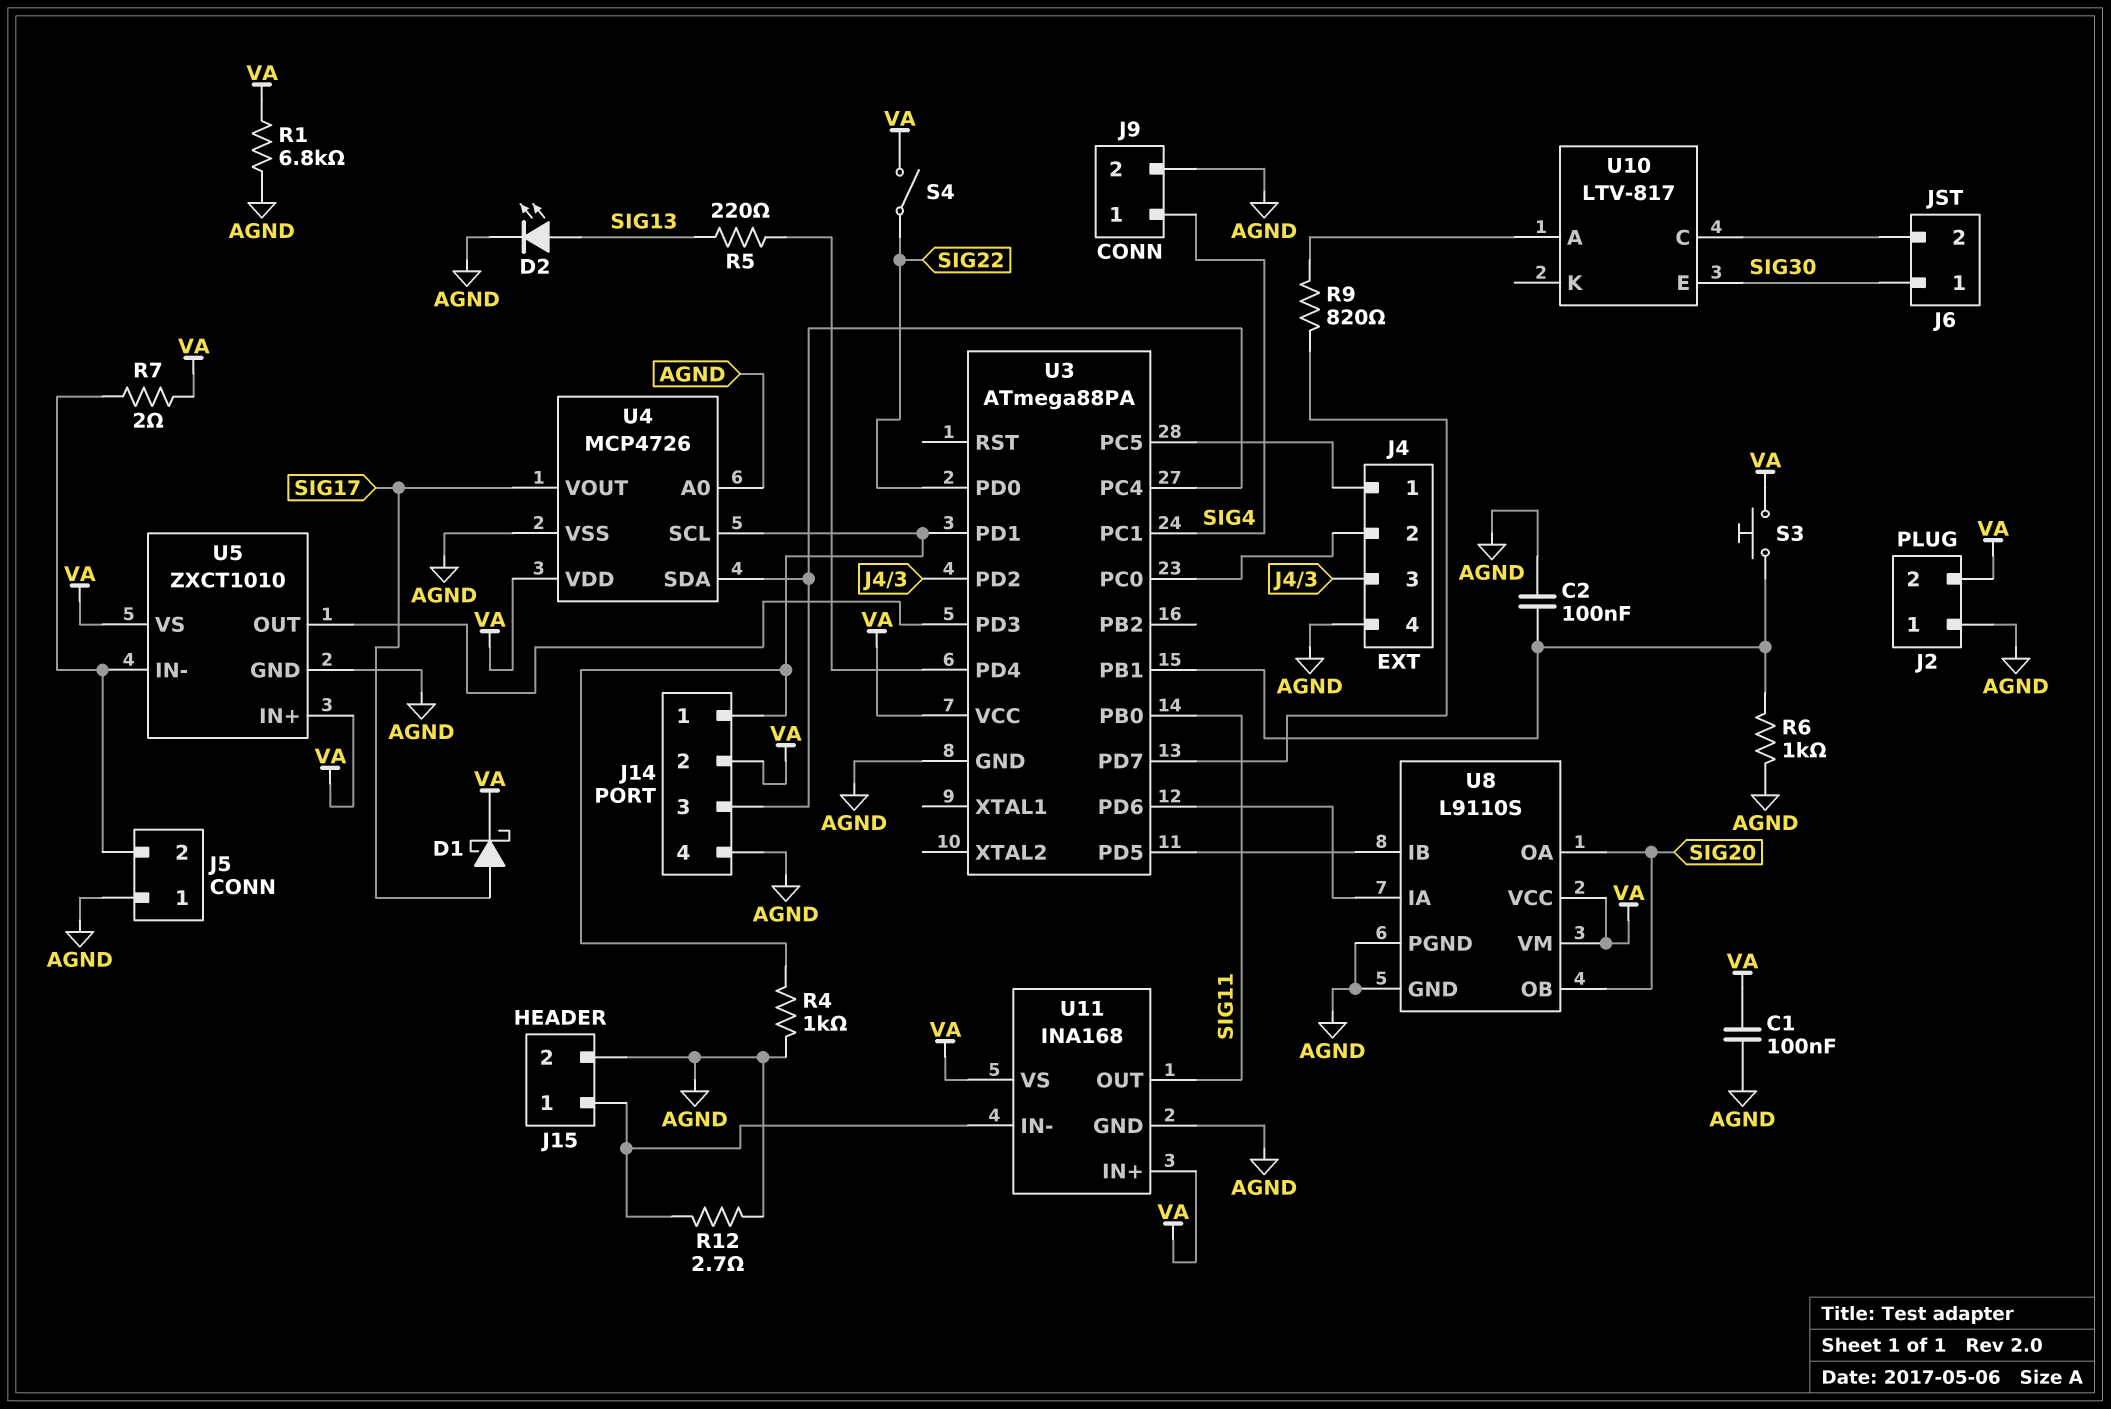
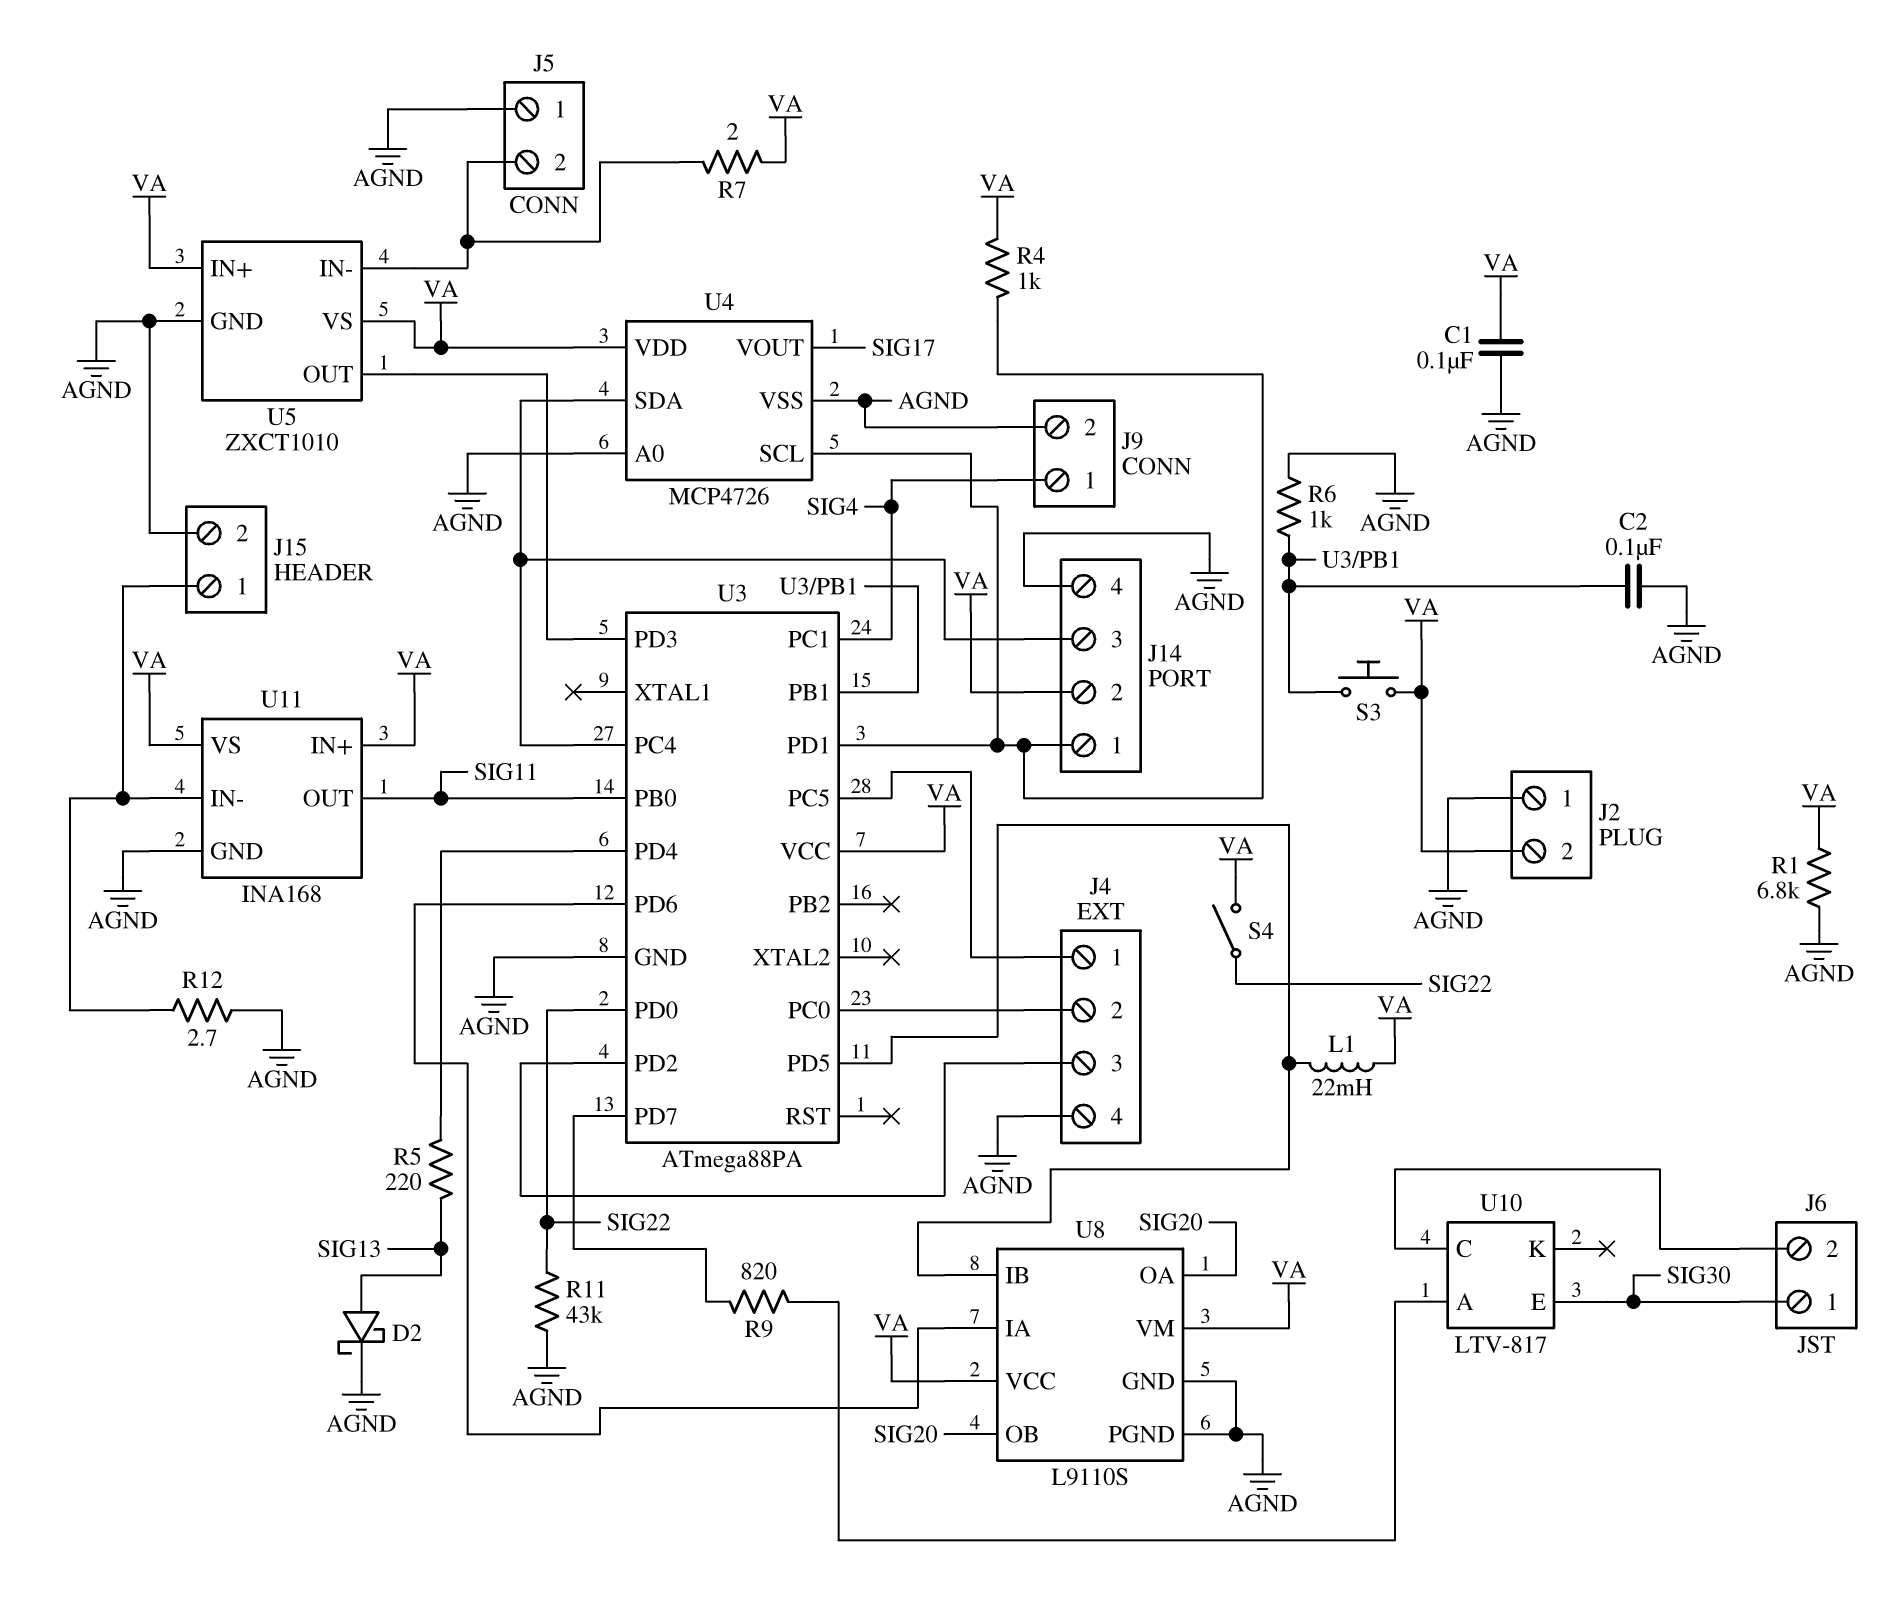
D1: schottky (A SIG17, K VA) -> none
D2: LED (A SIG13, K AGND) -> schottky (A SIG13, K AGND)
L1: none -> 22mH (U3/PD5, VA)
R4: 1k (AGND, J14/1) -> 1k (J14/1, VA)
R11: none -> 43k (AGND, SIG22)

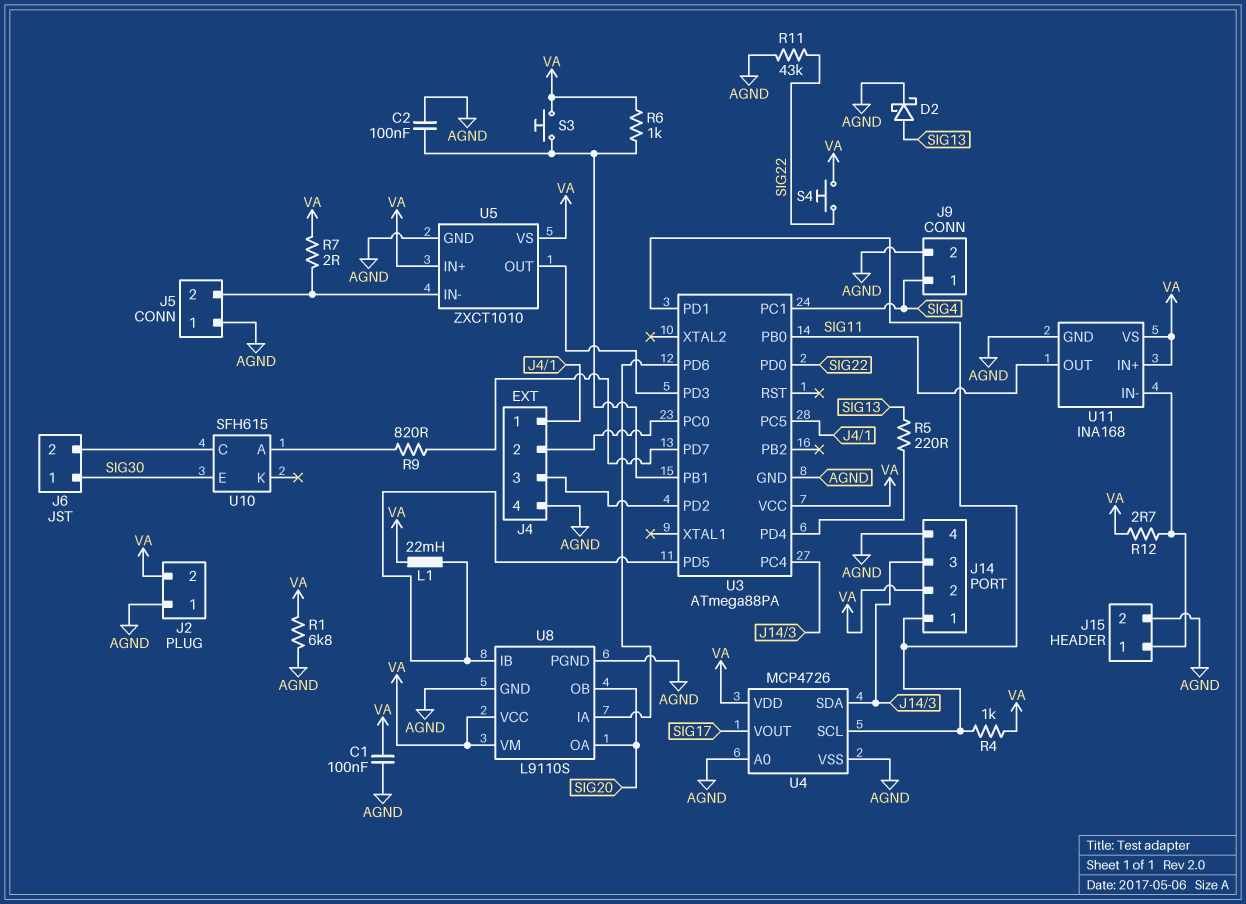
R6: 1k (AGND, U3/PB1) -> 1k (U3/PB1, VA)
R12: 2.7 (AGND, J15/1) -> 2.7 (J15/1, VA)
S4: switch (SIG22, VA) -> button (SIG22, VA)
U10: LTV-817 -> SFH615

